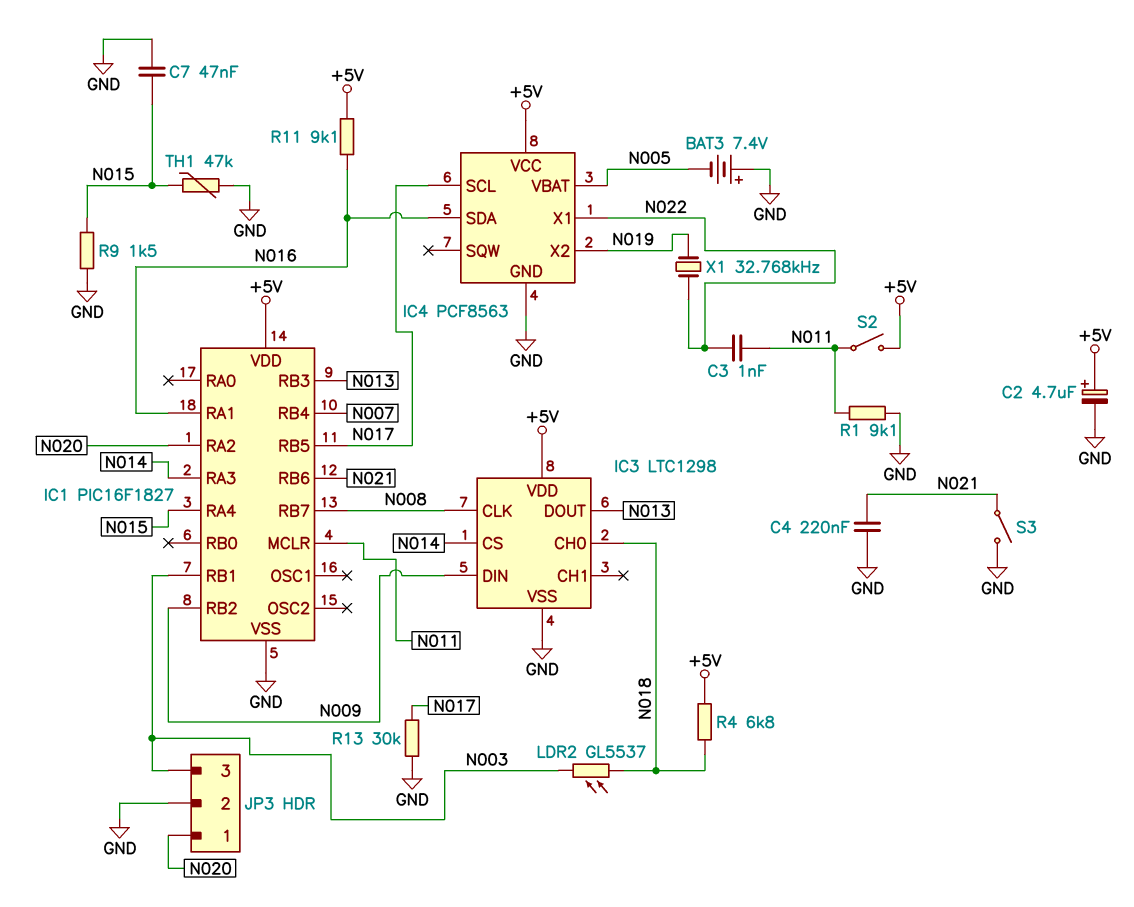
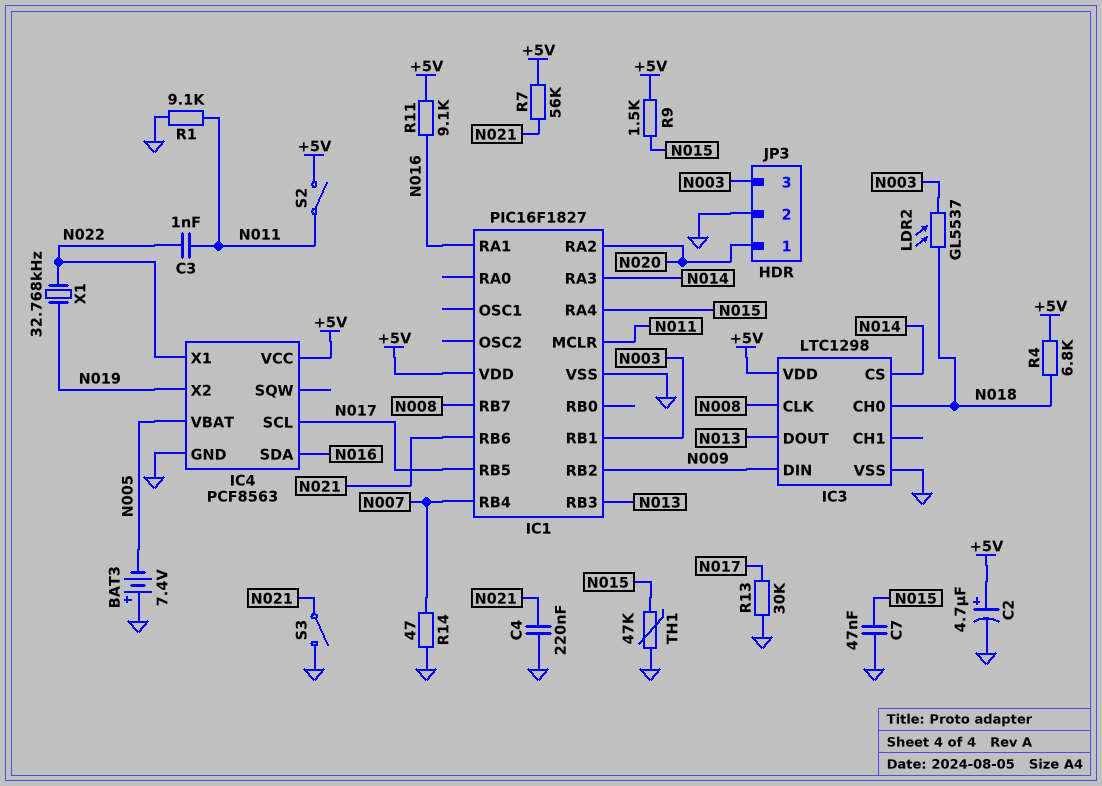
R7: none -> 56k (+5V, N021)
R9: 1.5k (GND, N015) -> 1.5k (+5V, N015)
R14: none -> 47 (GND, N007)

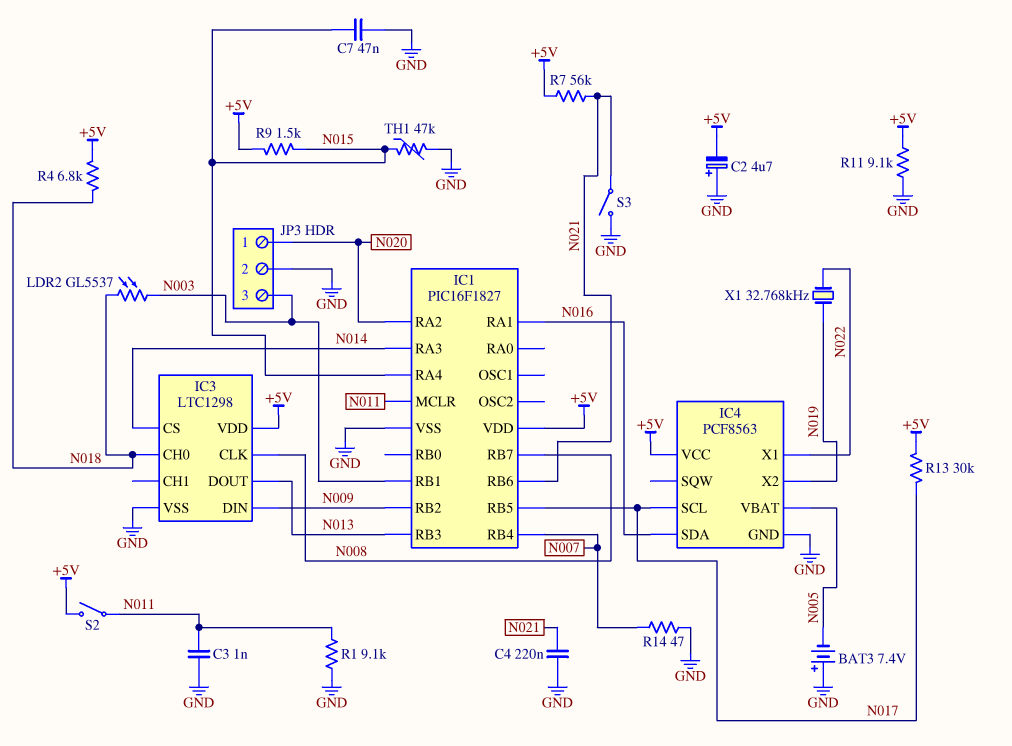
C2: 4.7uF (plus +5V, minus GND) -> 4.7uF (plus GND, minus +5V)
C3: 1nF (N011, N022) -> 1nF (GND, N011)
R11: 9.1k (+5V, N016) -> 9.1k (+5V, GND)
R13: 30k (GND, N017) -> 30k (+5V, N017)

